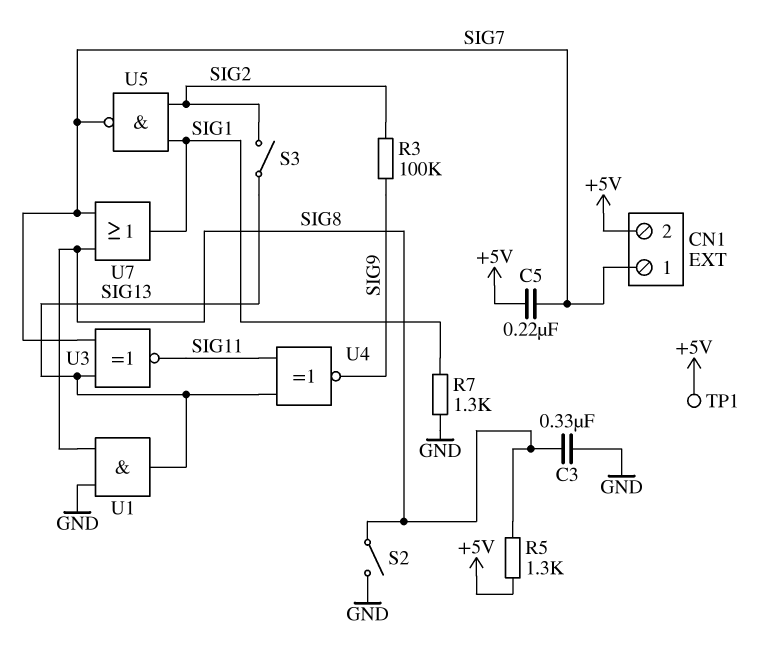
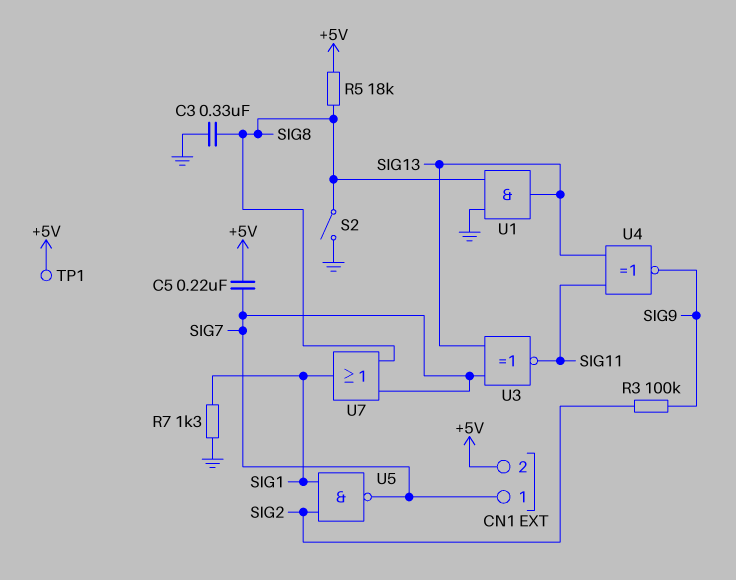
R5: 1.3k (+5V, SIG8) -> 18k (+5V, SIG8)
S3: switch (SIG2, SIG13) -> none

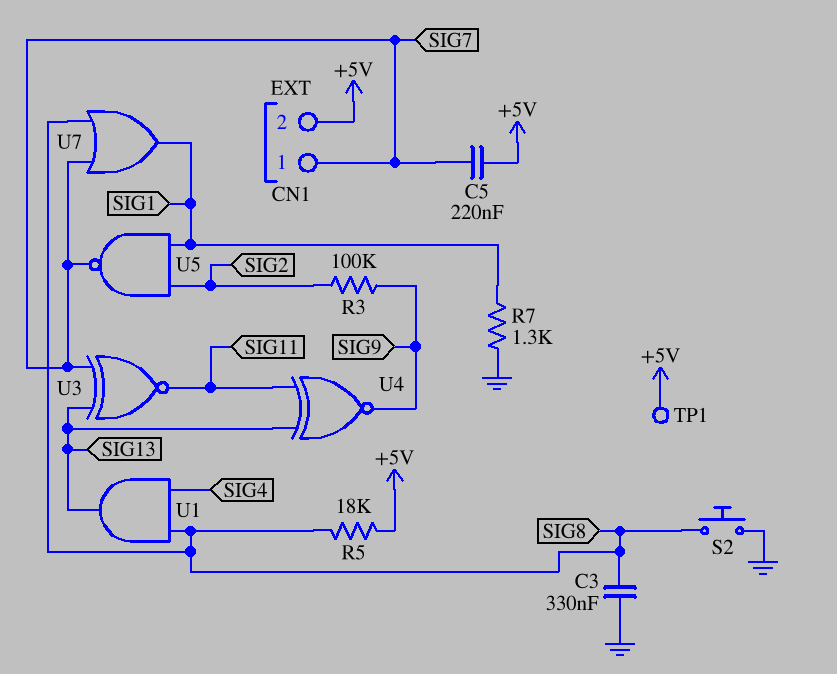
S2: switch (GND, SIG8) -> button (GND, SIG8)
U1: AND (in GND, in SIG8, out SIG13) -> AND (in SIG4, in SIG8, out SIG13)

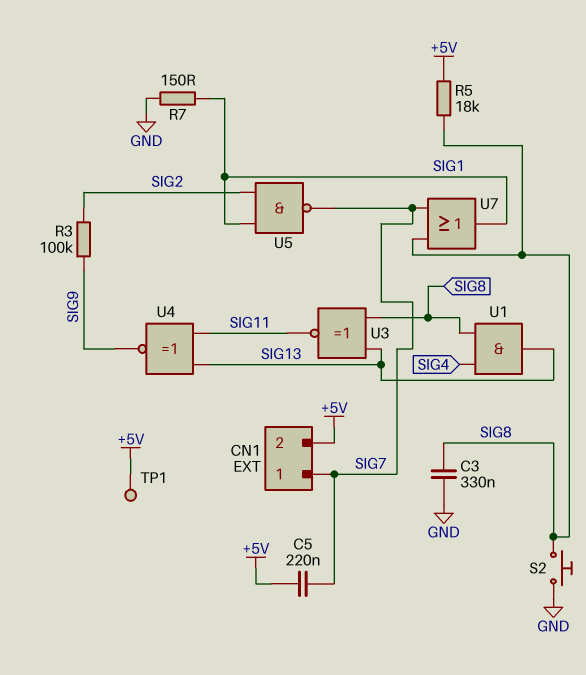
R7: 1.3k (GND, SIG1) -> 150 (GND, SIG1)
U3: XNOR (in SIG7, in SIG13, out SIG11) -> XNOR (in SIG8, in SIG13, out SIG11)

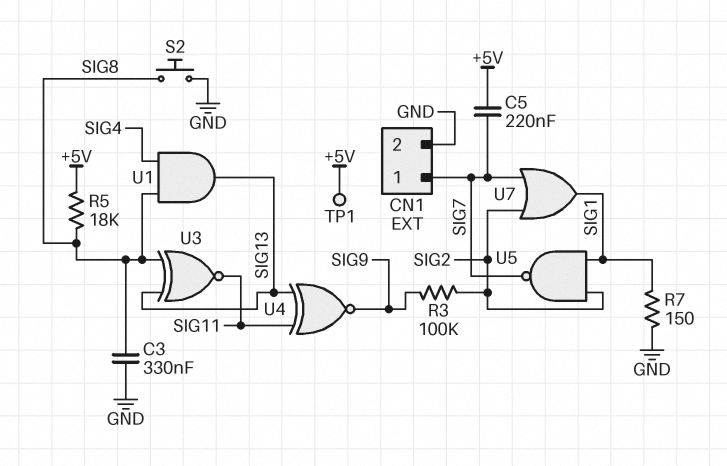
CN1 pin 2: +5V -> GND
U7: OR (in SIG7, in SIG8, out SIG1) -> OR (in SIG2, in SIG7, out SIG1)

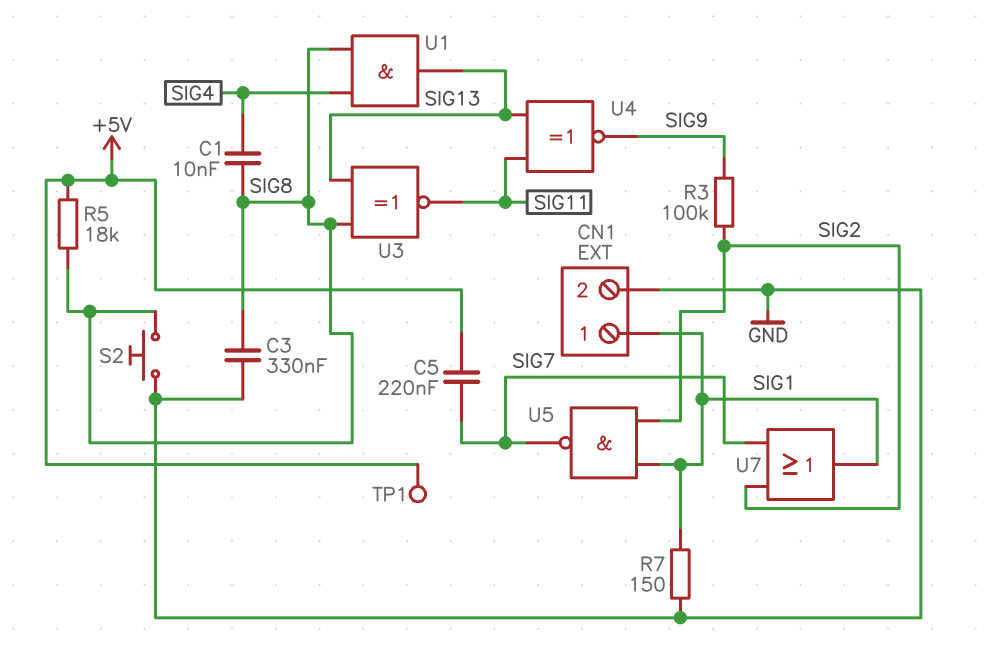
C1: none -> 10nF (SIG4, SIG8)
CN1 pin 1: SIG7 -> SIG1

